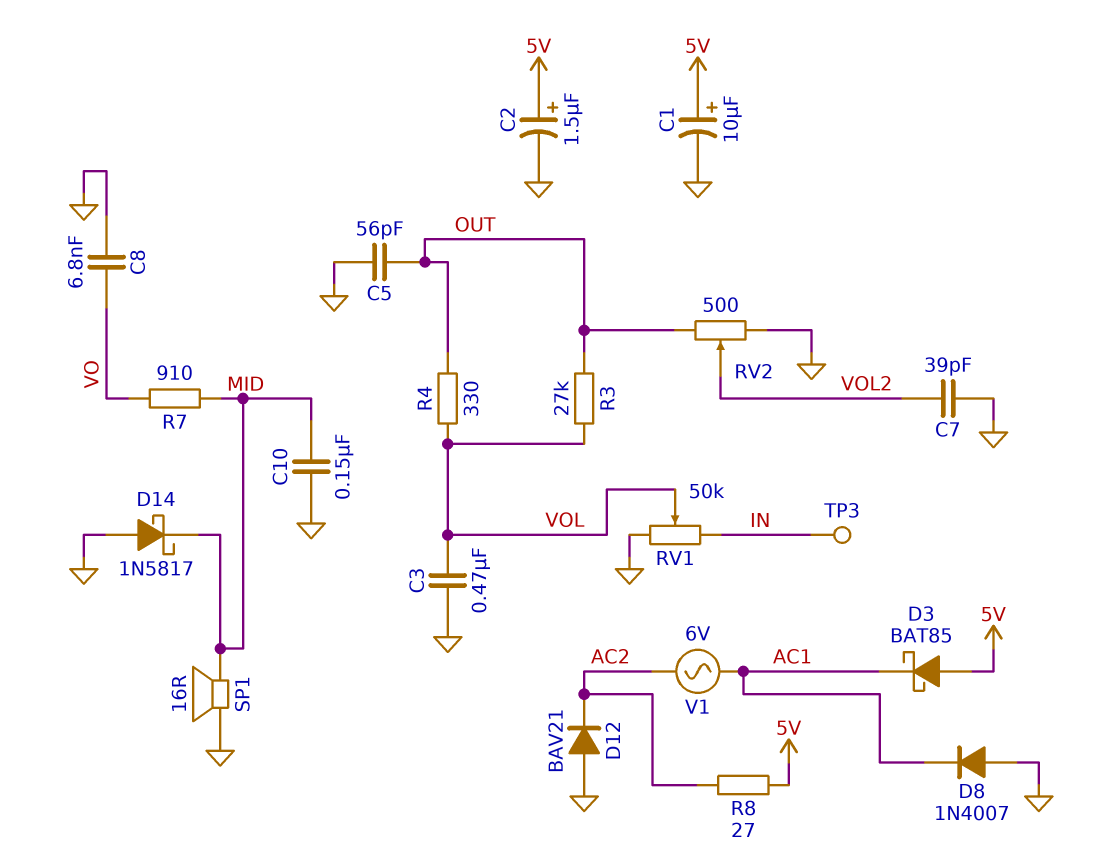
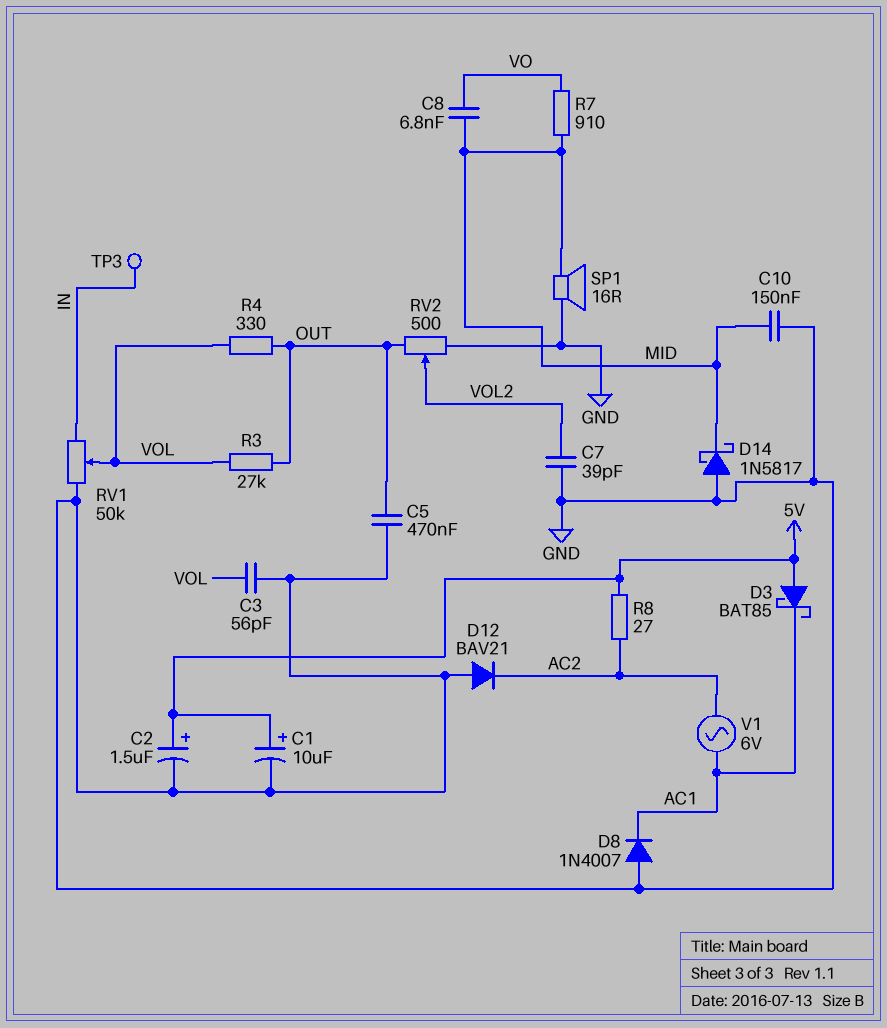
C3: 470nF (GND, VOL) -> 56pF (GND, VOL)
C5: 56pF (GND, OUT) -> 470nF (GND, OUT)
C8: 6.8nF (GND, VO) -> 6.8nF (MID, VO)

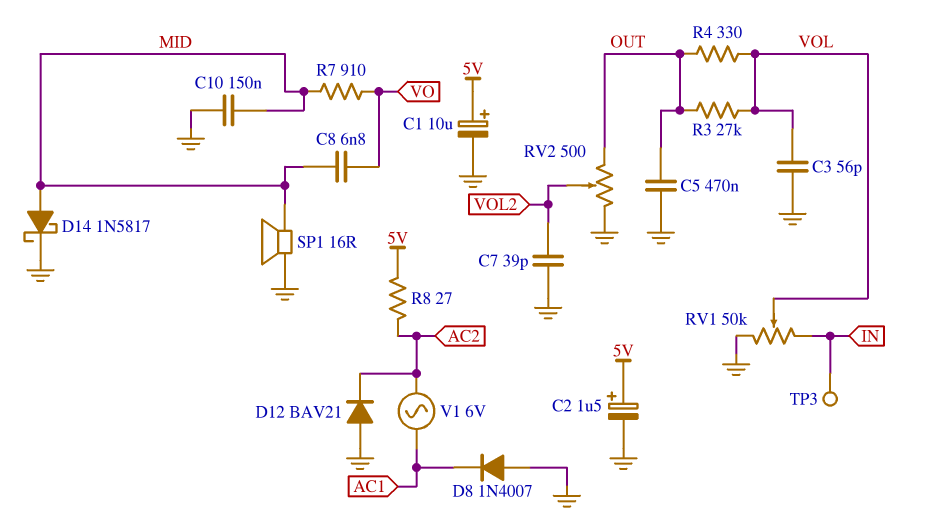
D3: schottky BAT85 (A 5V, K AC1) -> none
D14: schottky 1N5817 (A GND, K MID) -> schottky 1N5817 (A MID, K GND)

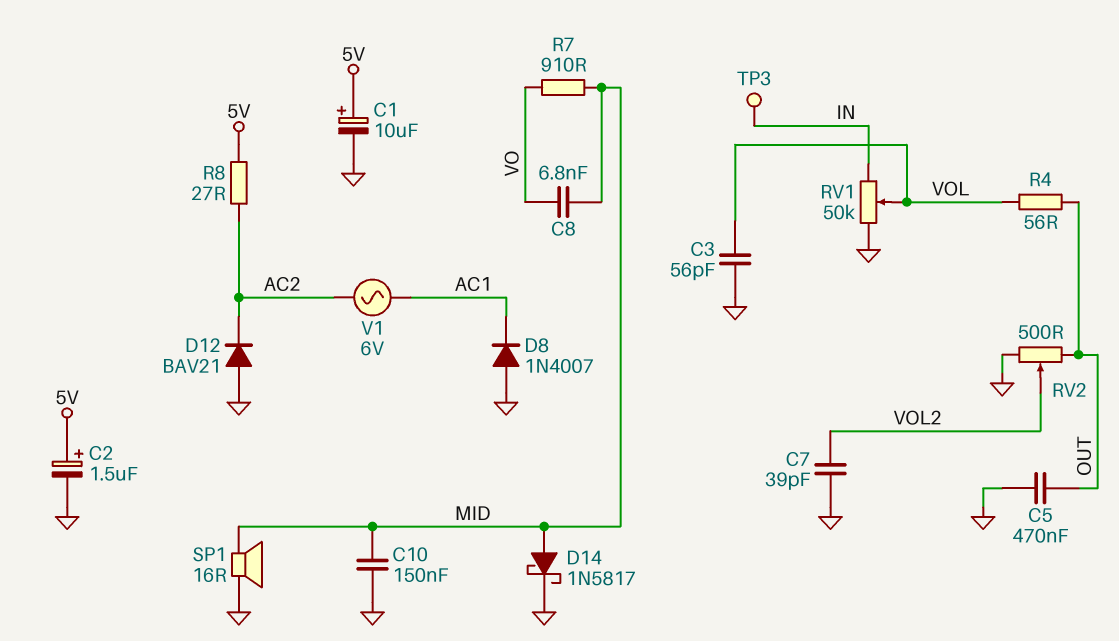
R3: 27k (OUT, VOL) -> none
R4: 330 (OUT, VOL) -> 56 (OUT, VOL)

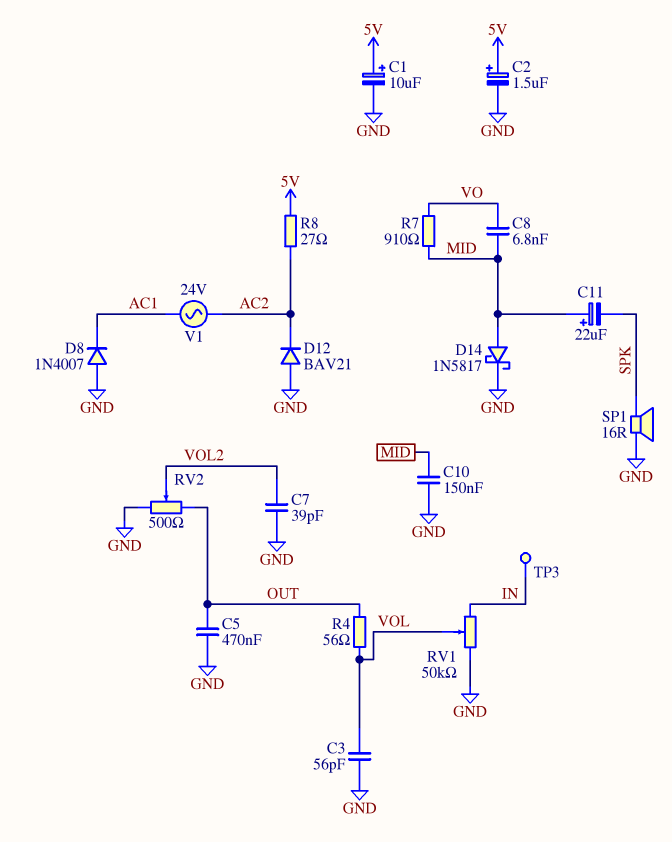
C11: none -> 22uF (plus MID, minus SPK)
SP1: speaker 16R (GND, MID) -> speaker 16R (GND, SPK)
V1: AC 6V (AC1, AC2) -> AC 24V (AC1, AC2)

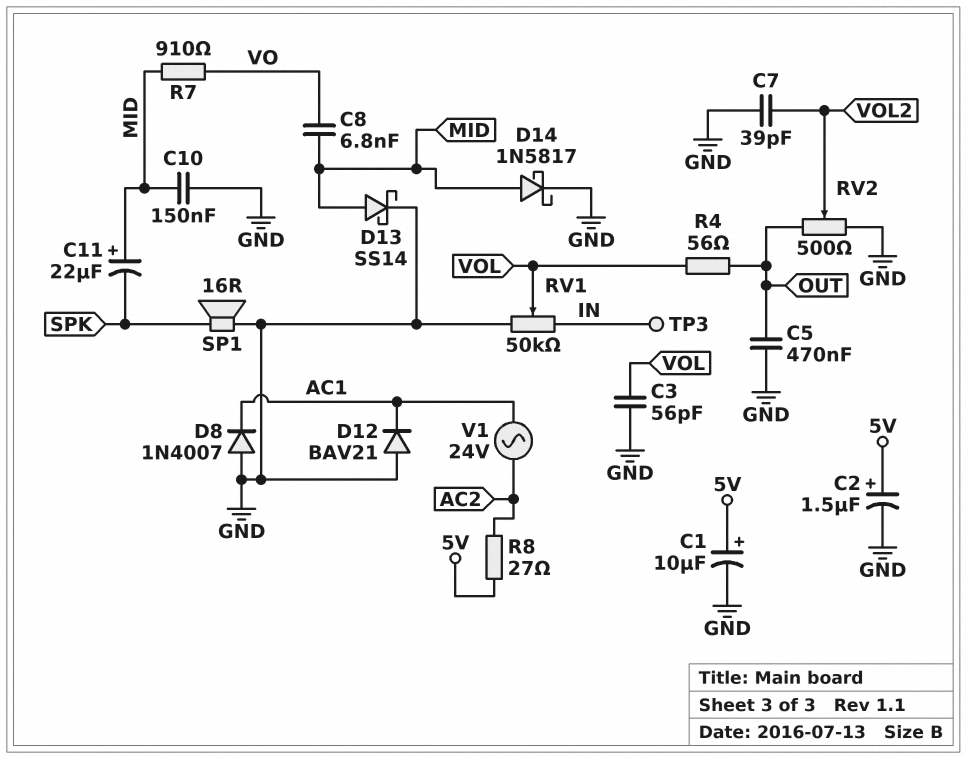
D12: diode BAV21 (A GND, K AC2) -> diode BAV21 (A GND, K AC1)
D13: none -> schottky SS14 (A MID, K GND)

